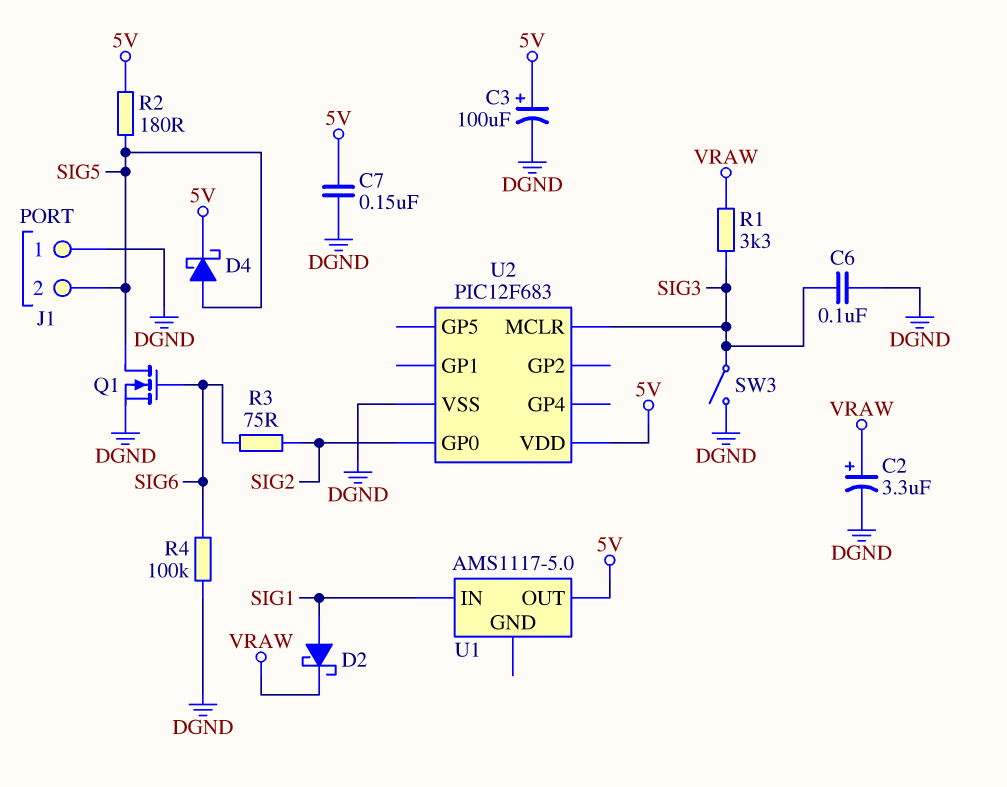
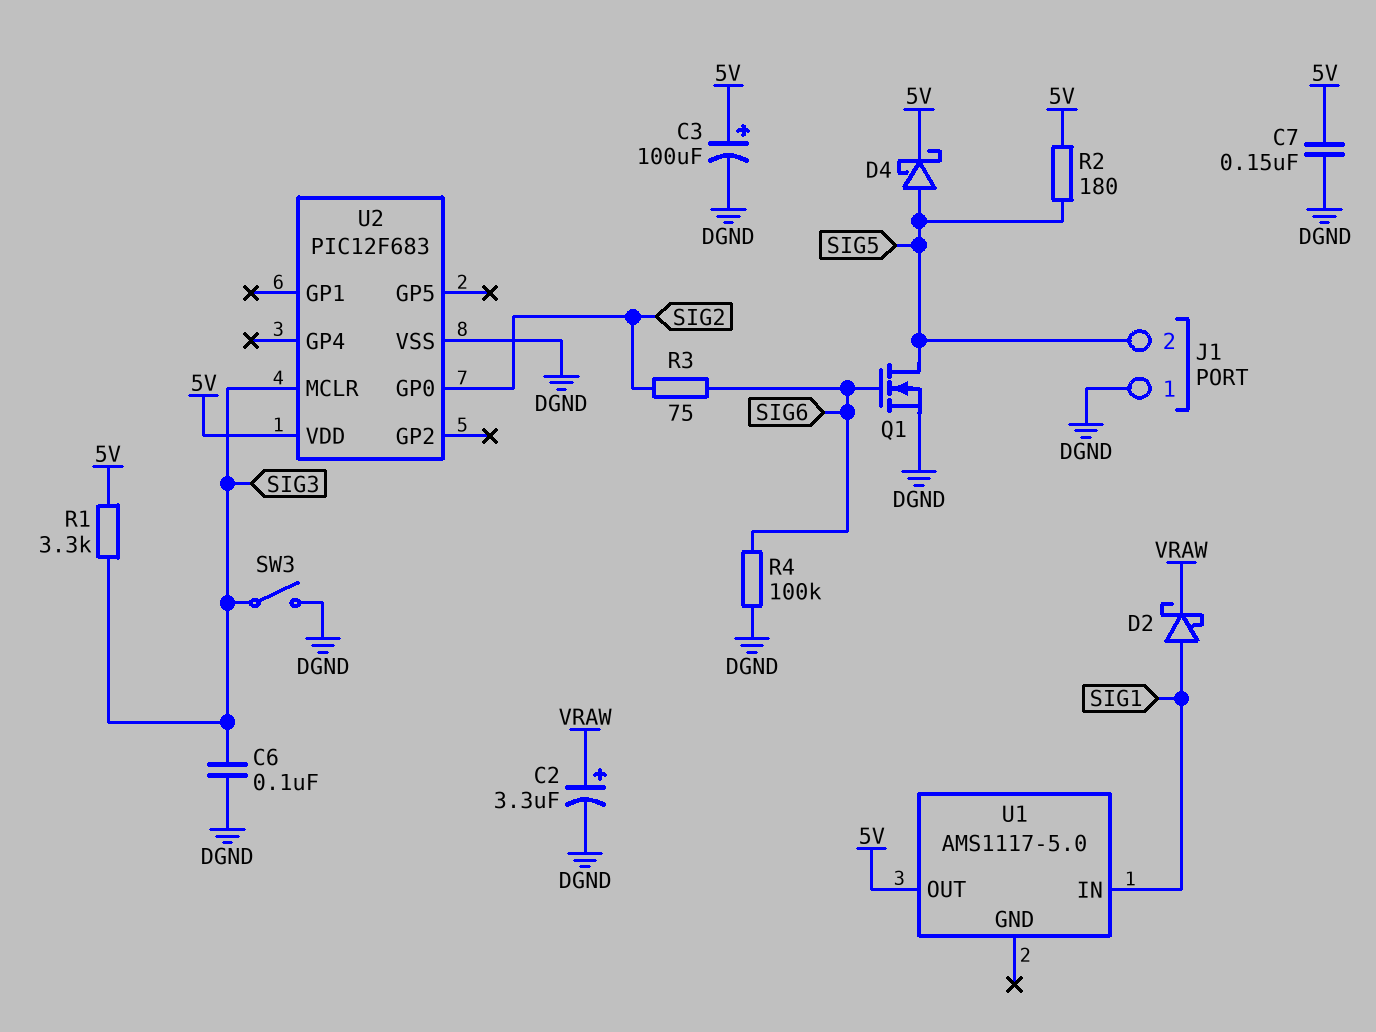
R1: 3.3k (SIG3, VRAW) -> 3.3k (5V, SIG3)

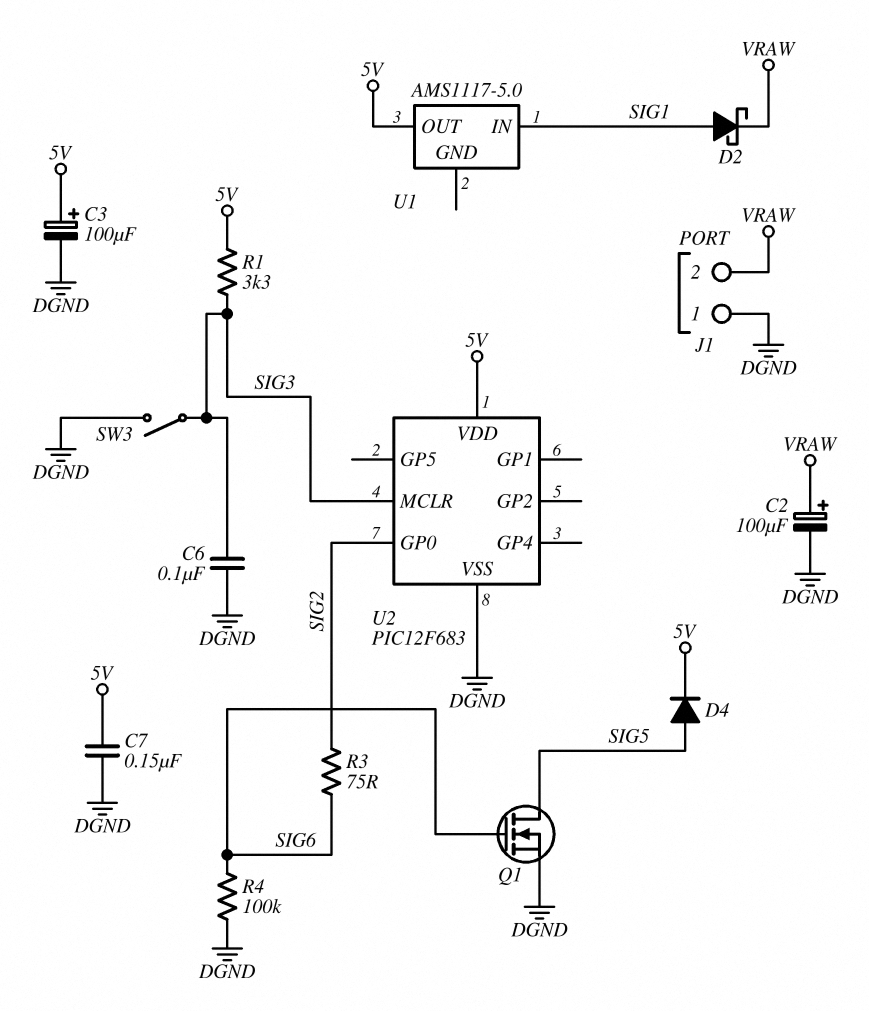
C2: 3.3uF (plus VRAW, minus DGND) -> 100uF (plus VRAW, minus DGND)
D4: schottky (A SIG5, K 5V) -> diode (A SIG5, K 5V)
J1 pin 2: SIG5 -> VRAW
R2: 180 (5V, SIG5) -> none

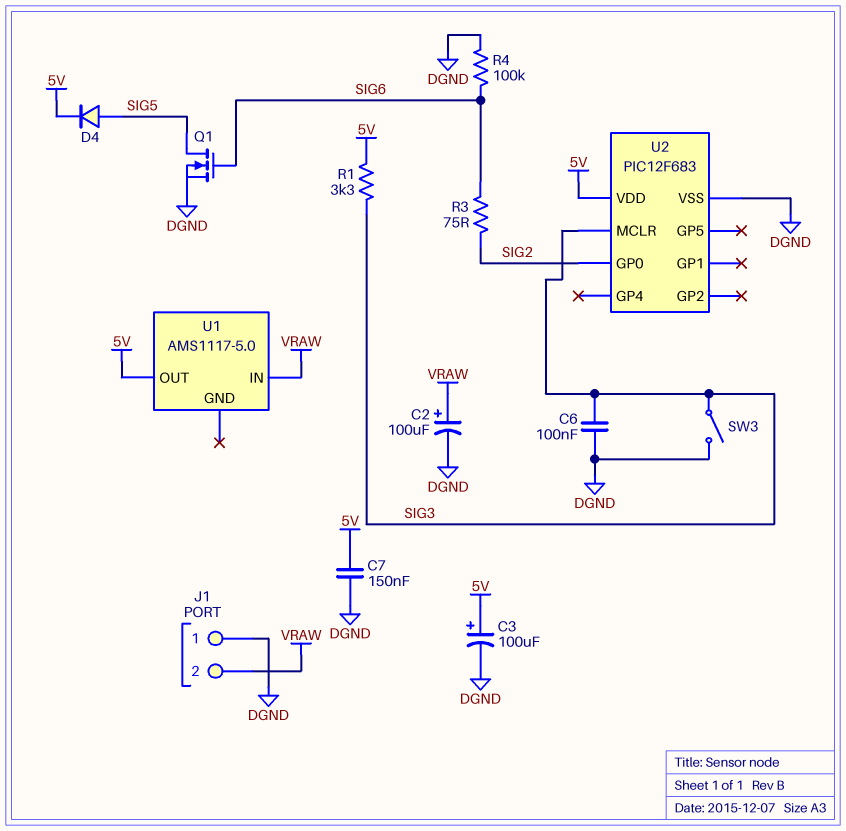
D2: schottky (A SIG1, K VRAW) -> none
U1 pin IN: SIG1 -> VRAW

